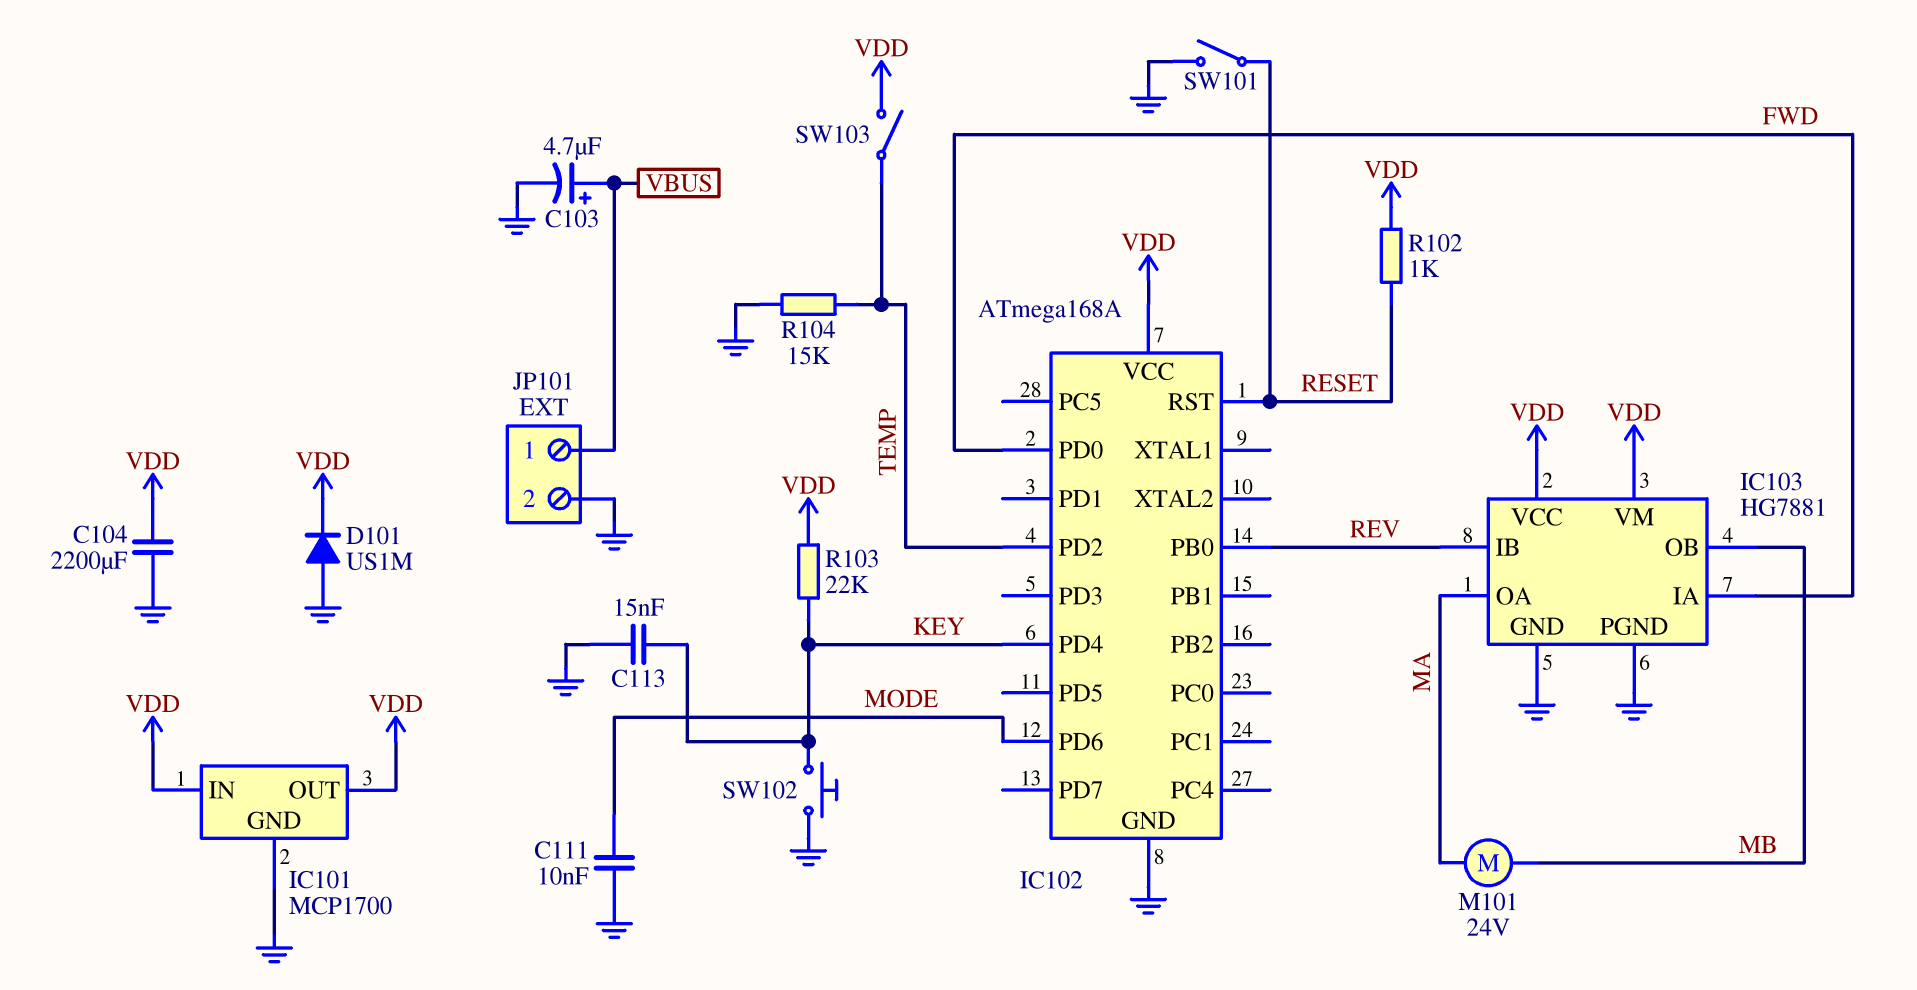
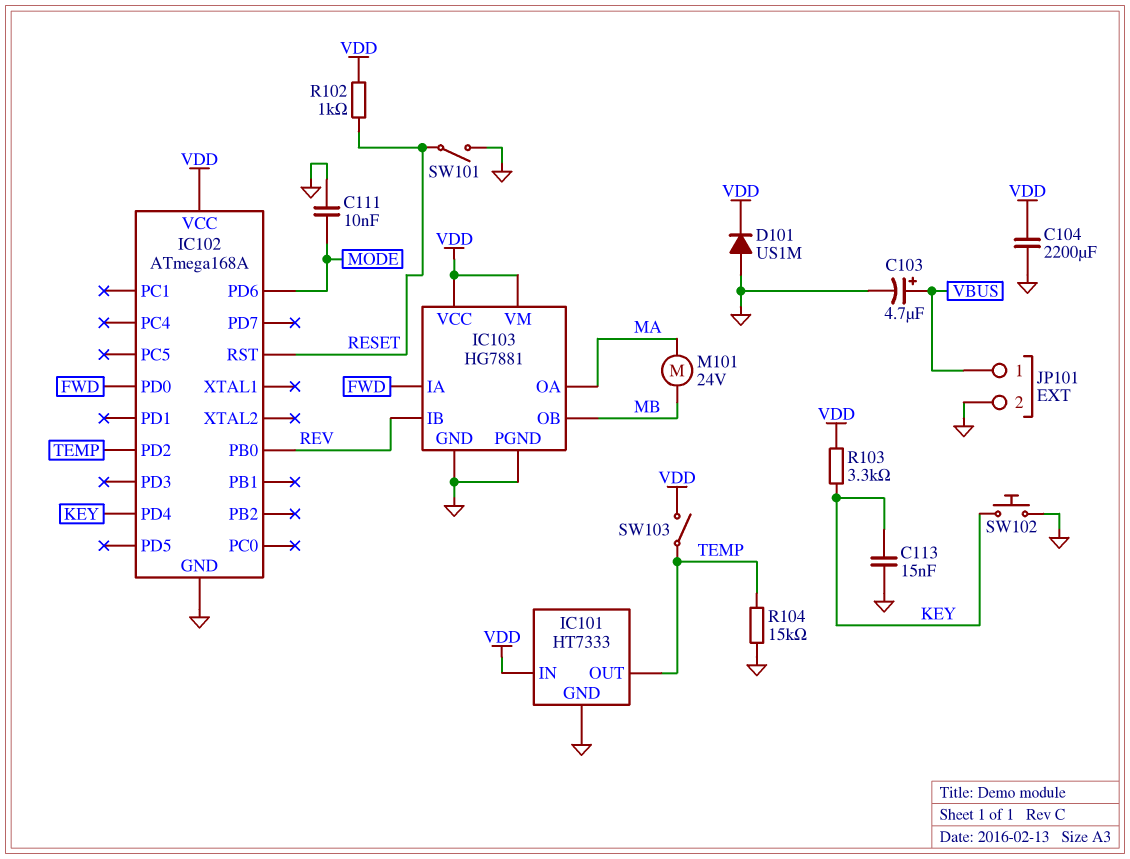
IC101: MCP1700 -> HT7333
IC101 pin OUT: VDD -> TEMP
R103: 22k (KEY, VDD) -> 3.3k (KEY, VDD)

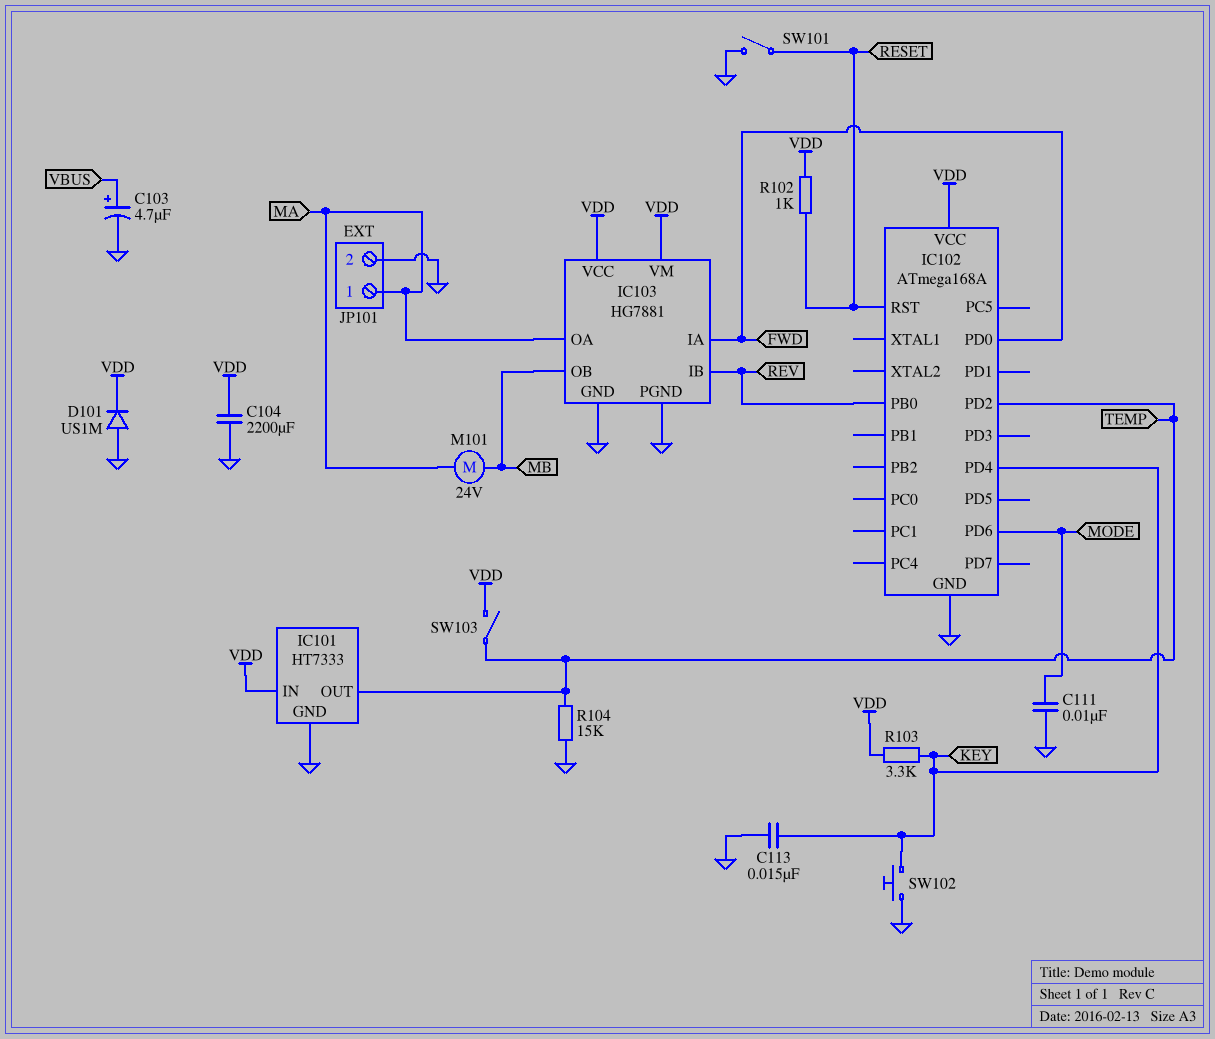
JP101 pin 1: VBUS -> MA

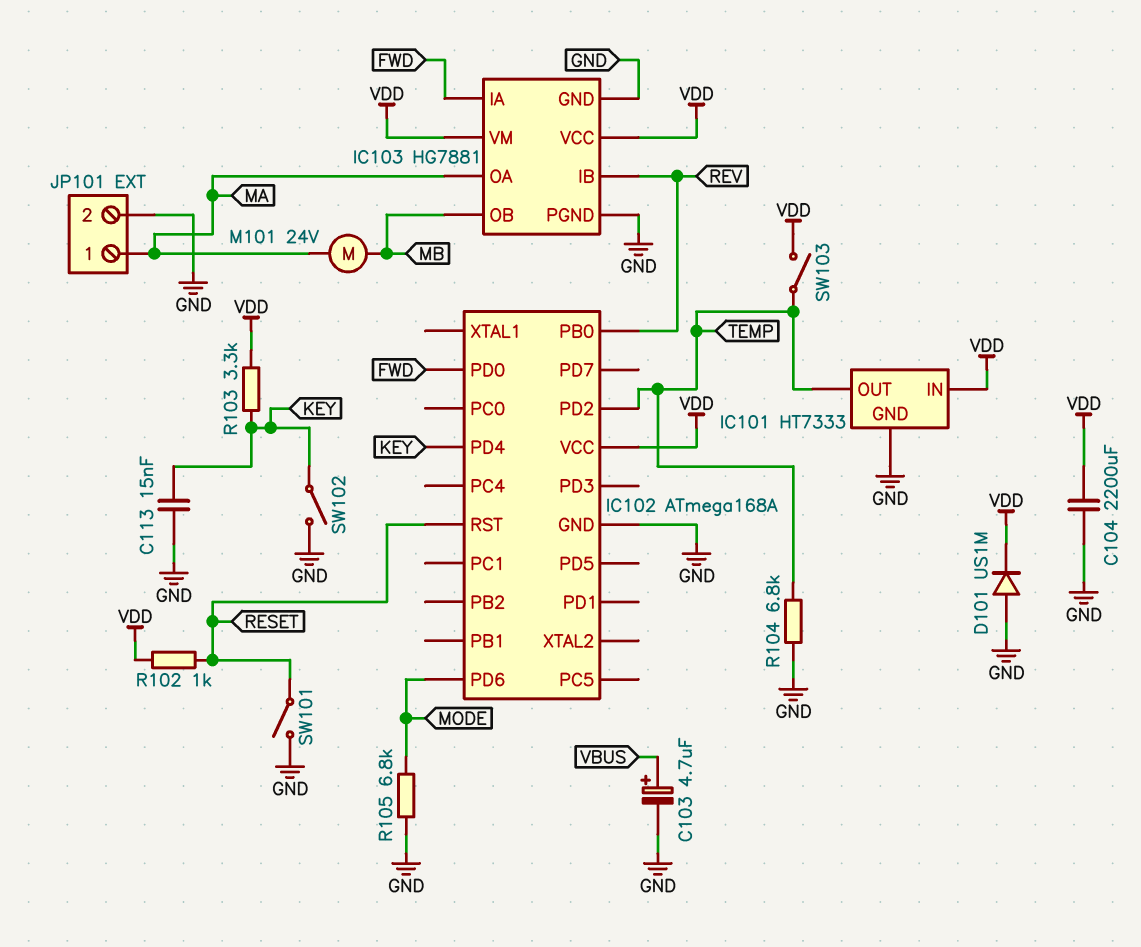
C111: 10nF (GND, MODE) -> none
R104: 15k (GND, TEMP) -> 6.8k (GND, TEMP)
R105: none -> 6.8k (GND, MODE)
SW102: button (GND, KEY) -> switch (GND, KEY)

